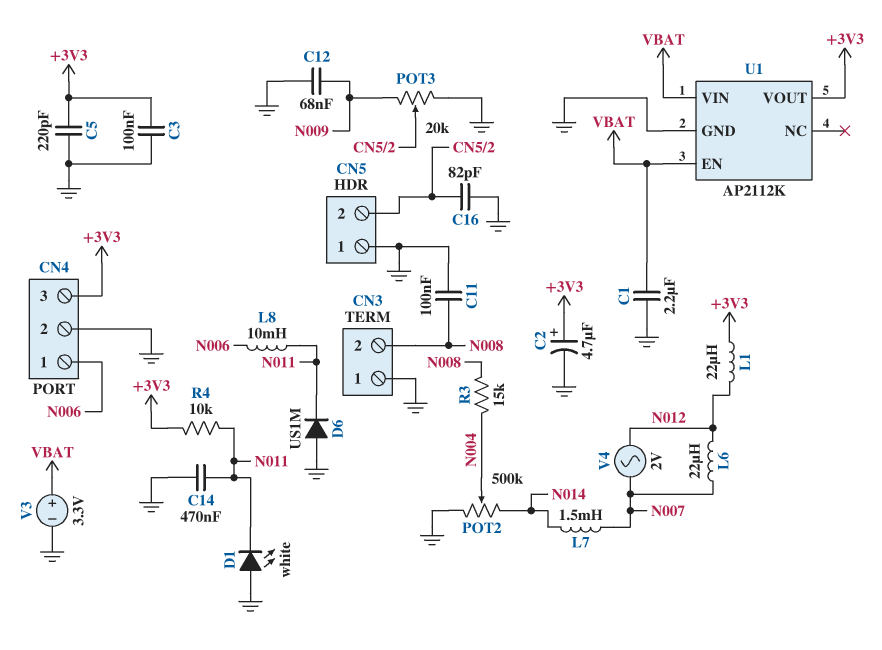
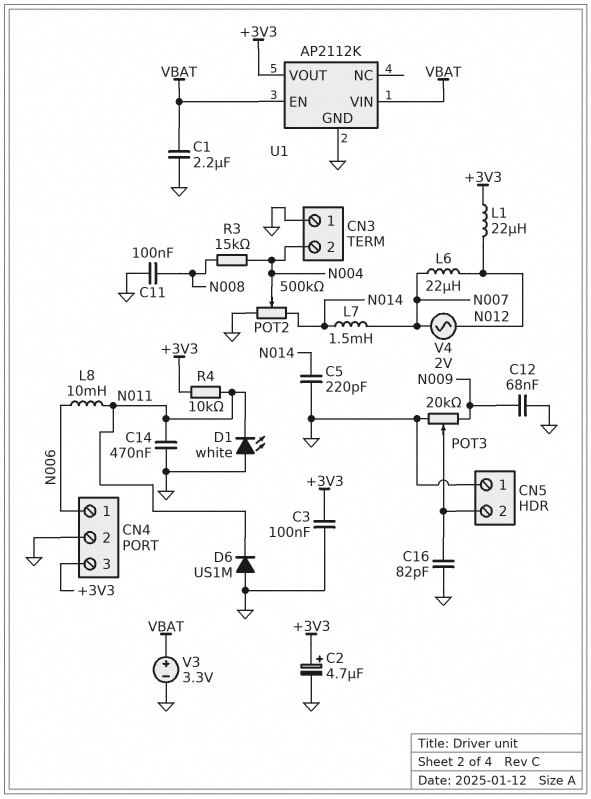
C5: 220pF (+3V3, GND) -> 220pF (GND, N014)
CN3 pin 2: N008 -> N004

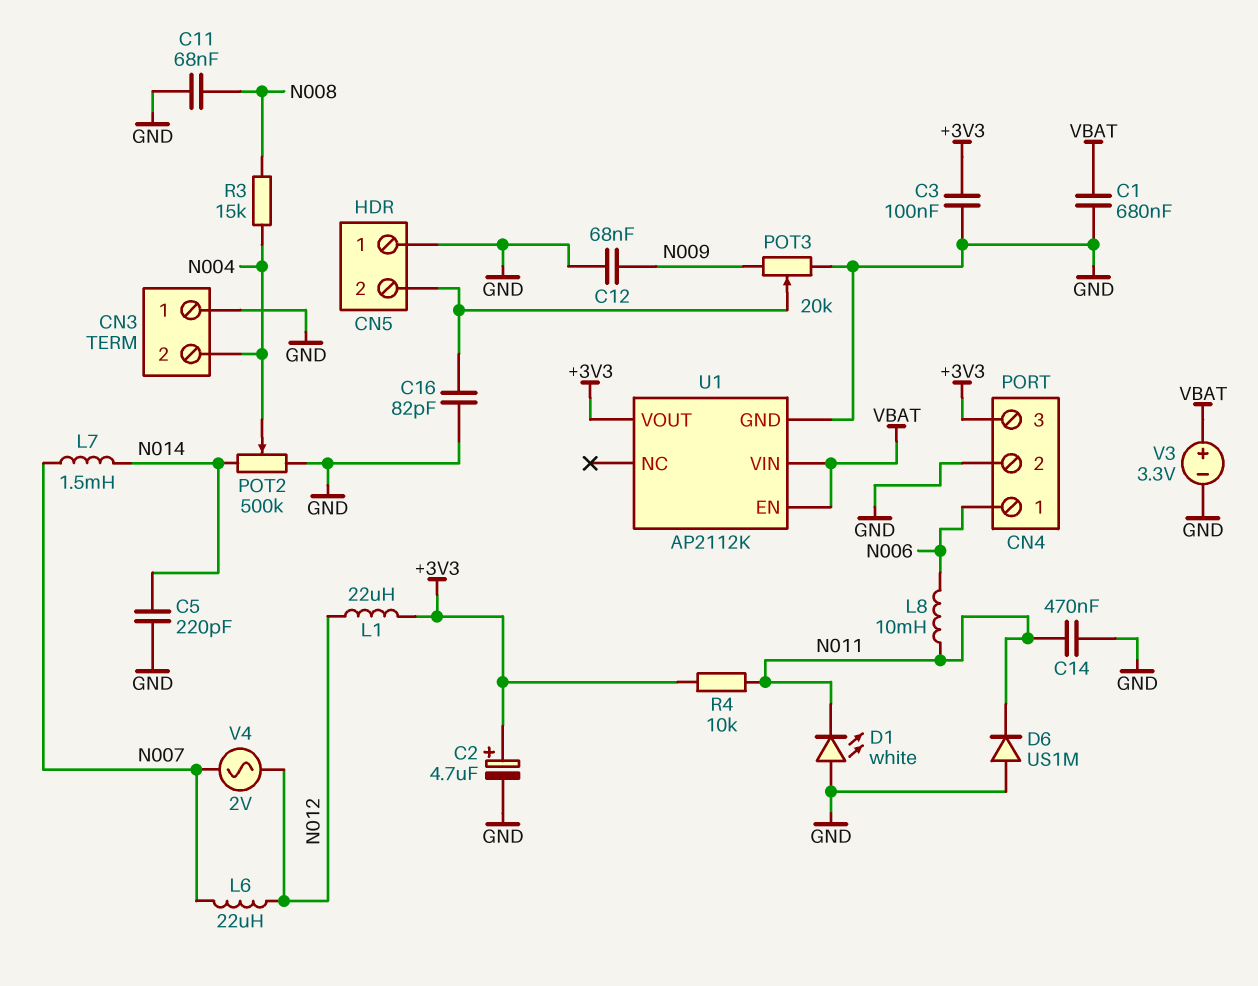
C1: 2.2uF (GND, VBAT) -> 680nF (GND, VBAT)
C11: 100nF (GND, N008) -> 68nF (GND, N008)

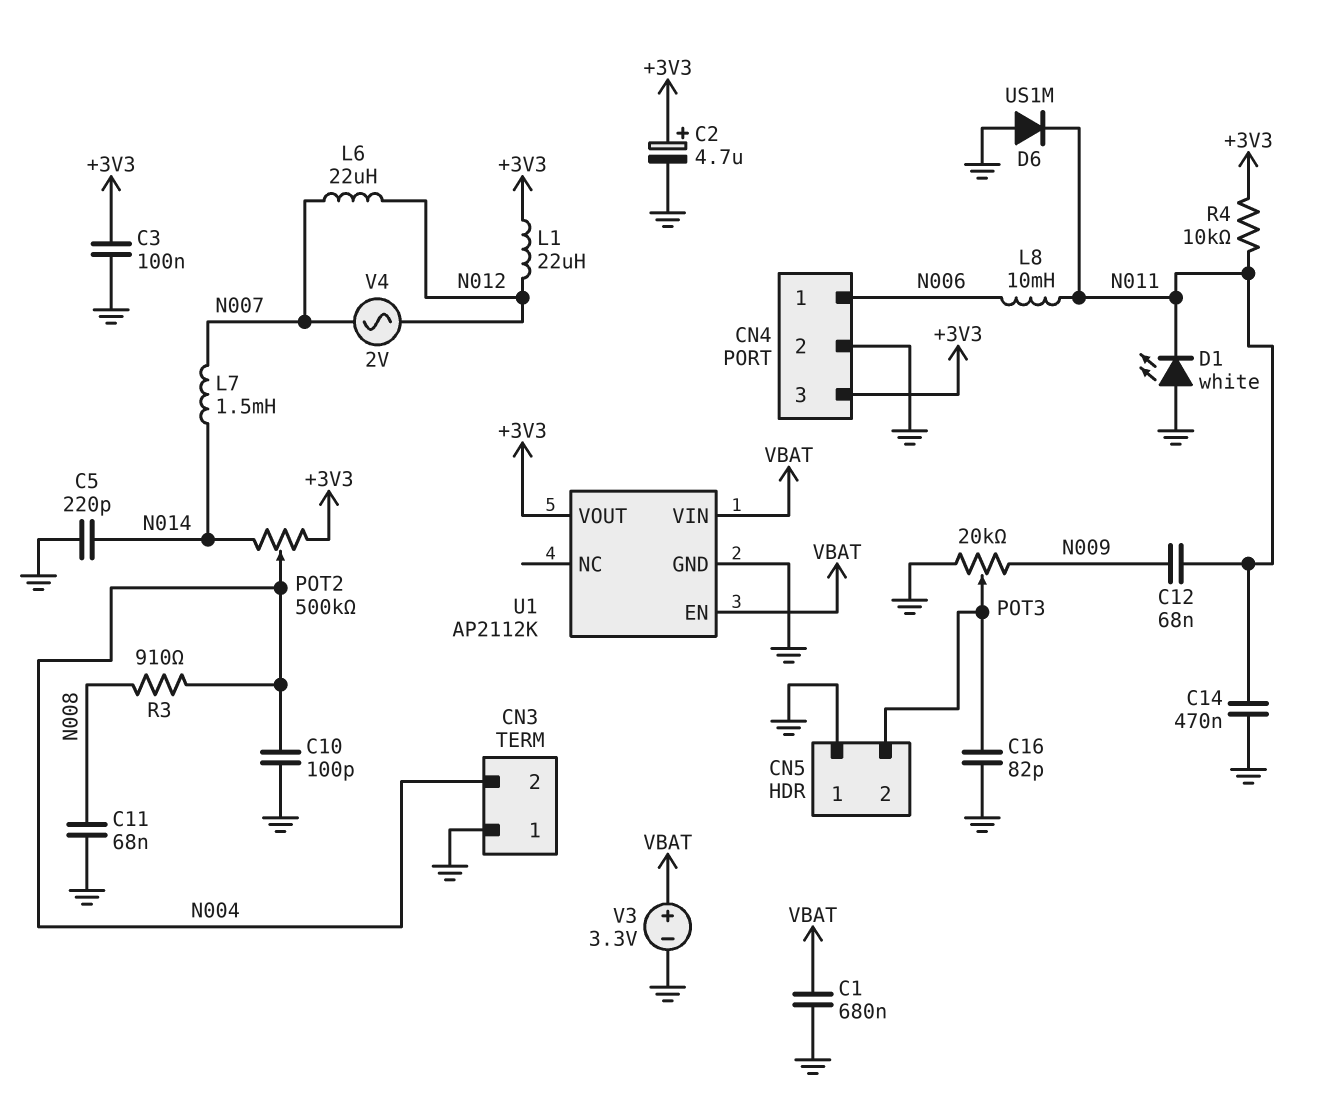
C10: none -> 100pF (GND, N004)
C12: 68nF (GND, N009) -> 68nF (N009, N011)
POT2: 500k (GND, N014, wiper N004) -> 500k (+3V3, N014, wiper N004)
R3: 15k (N004, N008) -> 910 (N004, N008)

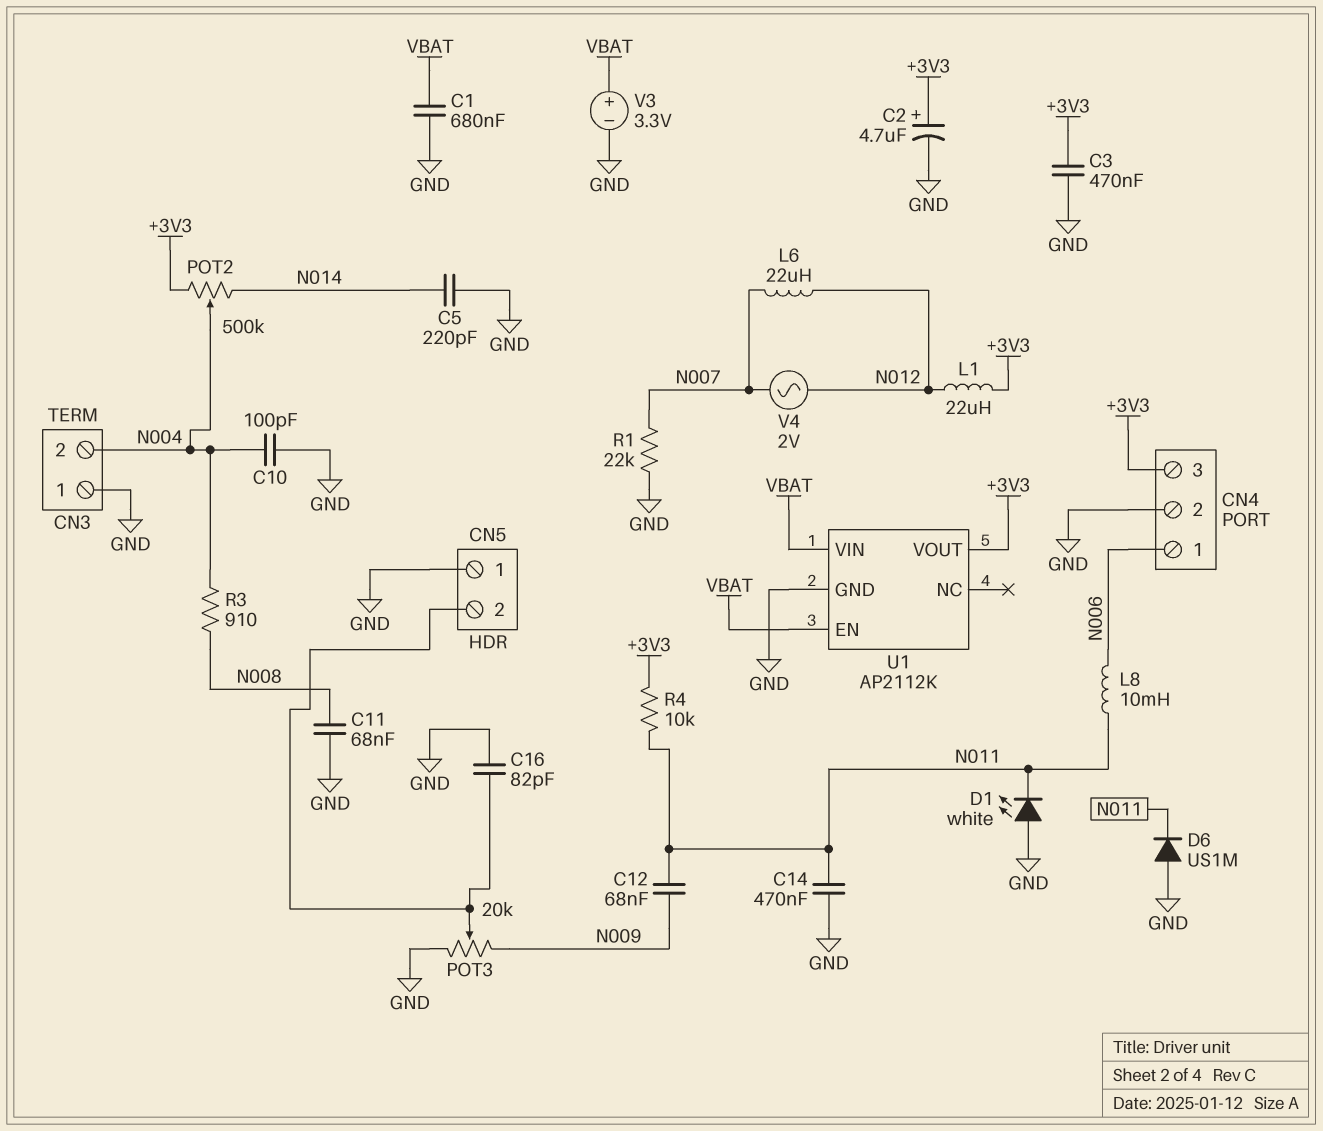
C3: 100nF (+3V3, GND) -> 470nF (+3V3, GND)
L7: 1.5mH (N007, N014) -> none
R1: none -> 22k (GND, N007)

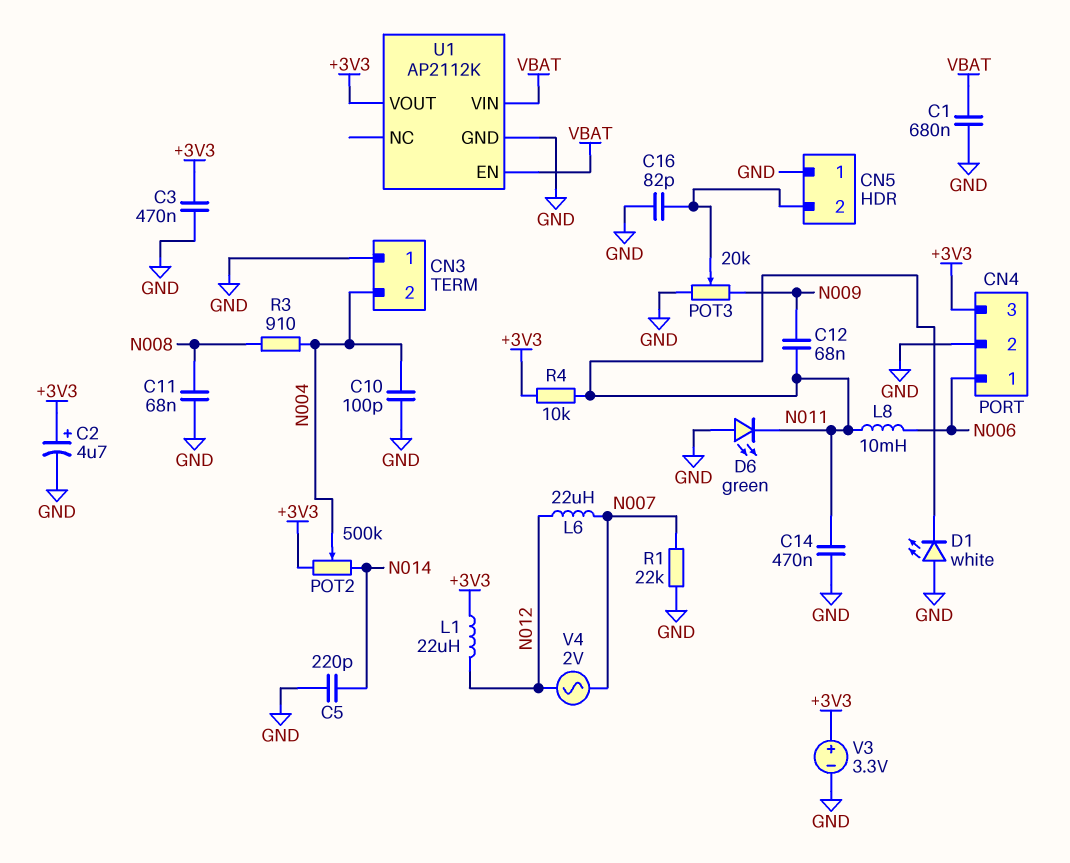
D6: diode US1M (A GND, K N011) -> LED green (A GND, K N011)
V3: 3.3V (plus VBAT, minus GND) -> 3.3V (plus +3V3, minus GND)

